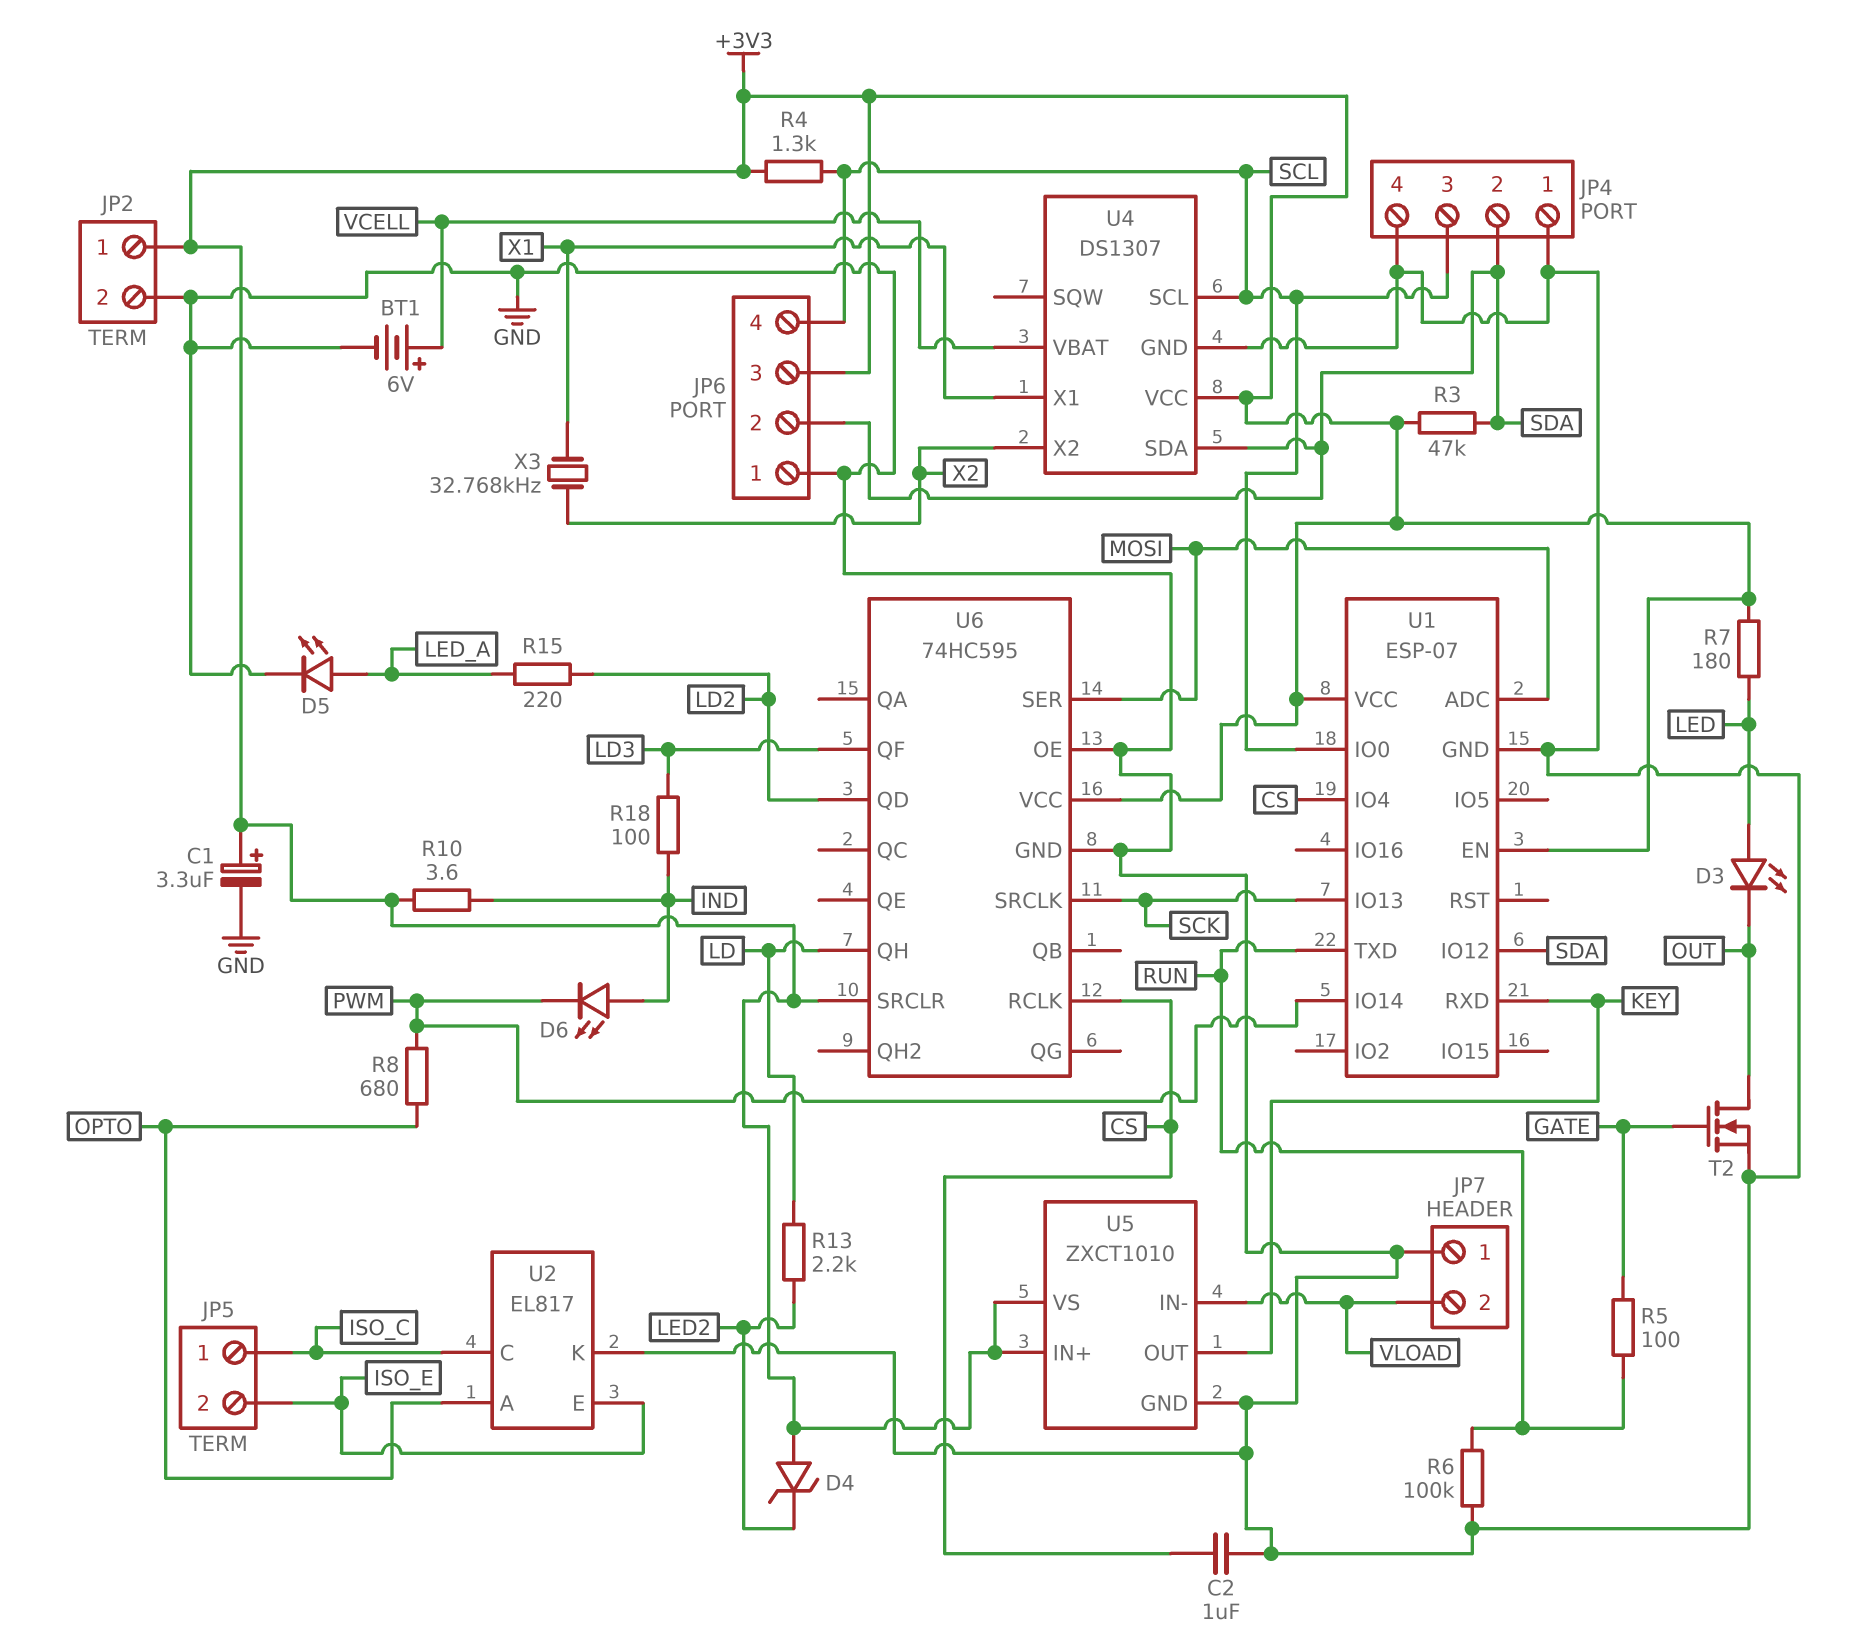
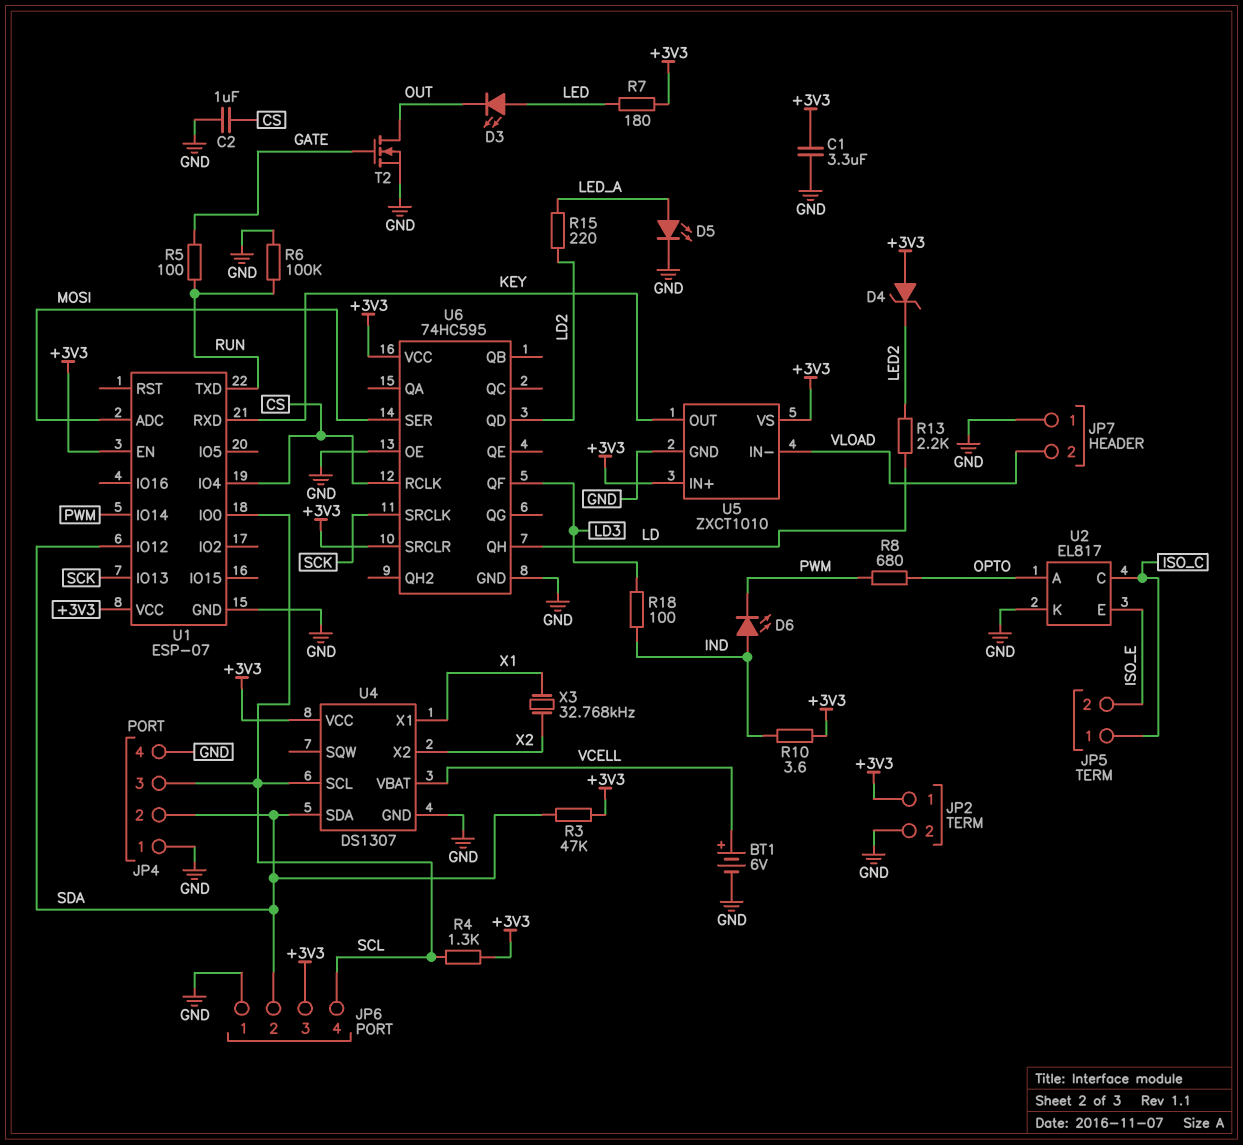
C1: 3.3uF (plus +3V3, minus GND) -> 3.3uF (+3V3, GND)

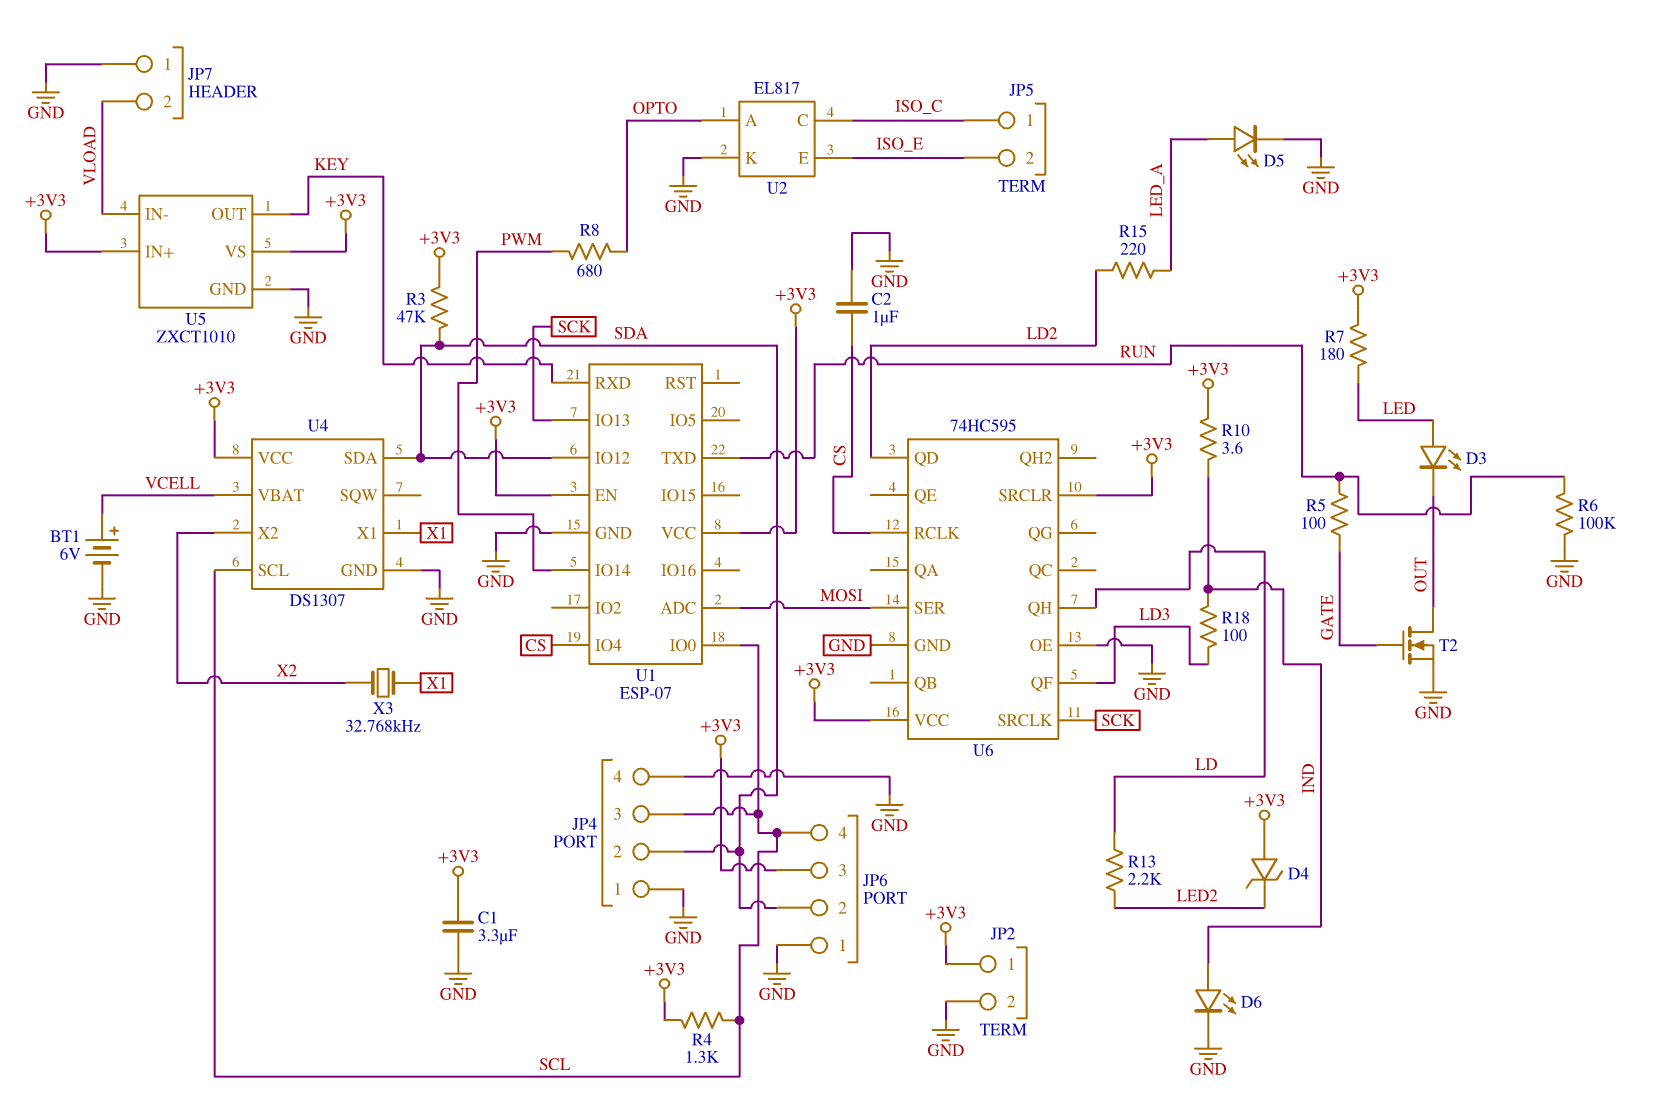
D6: LED (A IND, K PWM) -> LED (A IND, K GND)

